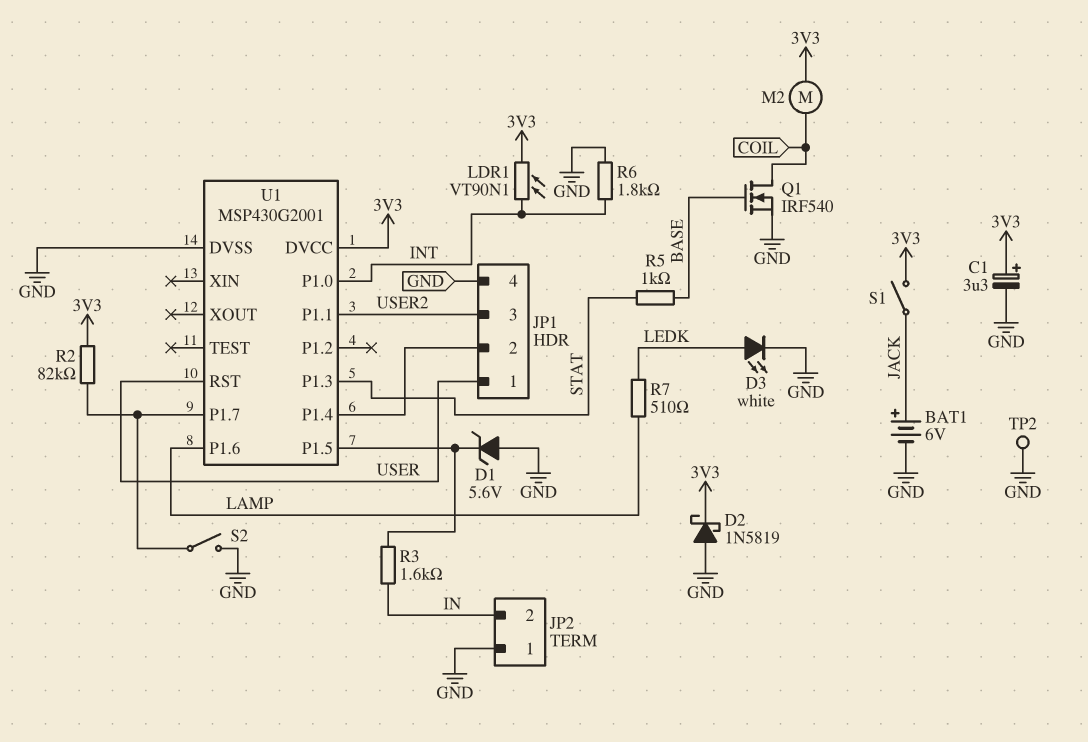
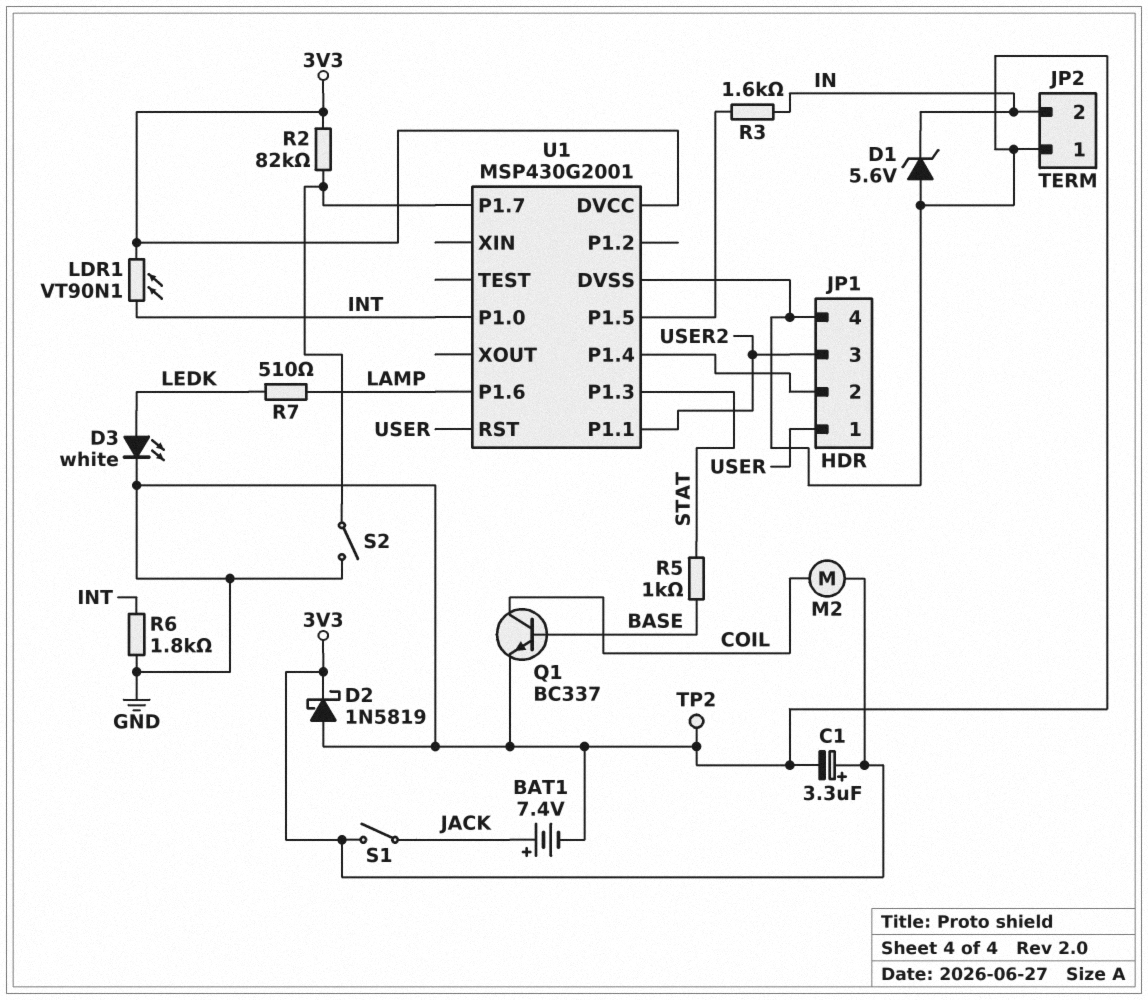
BAT1: 6V (plus JACK, minus GND) -> 7.4V (plus JACK, minus GND)
D1: zener 5.6V (A GND, K U1/P1.5) -> zener 5.6V (A GND, K IN)
Q1: NMOS IRF540 (G BASE, D COIL, S GND) -> NPN BC337 (B BASE, C COIL, E GND)

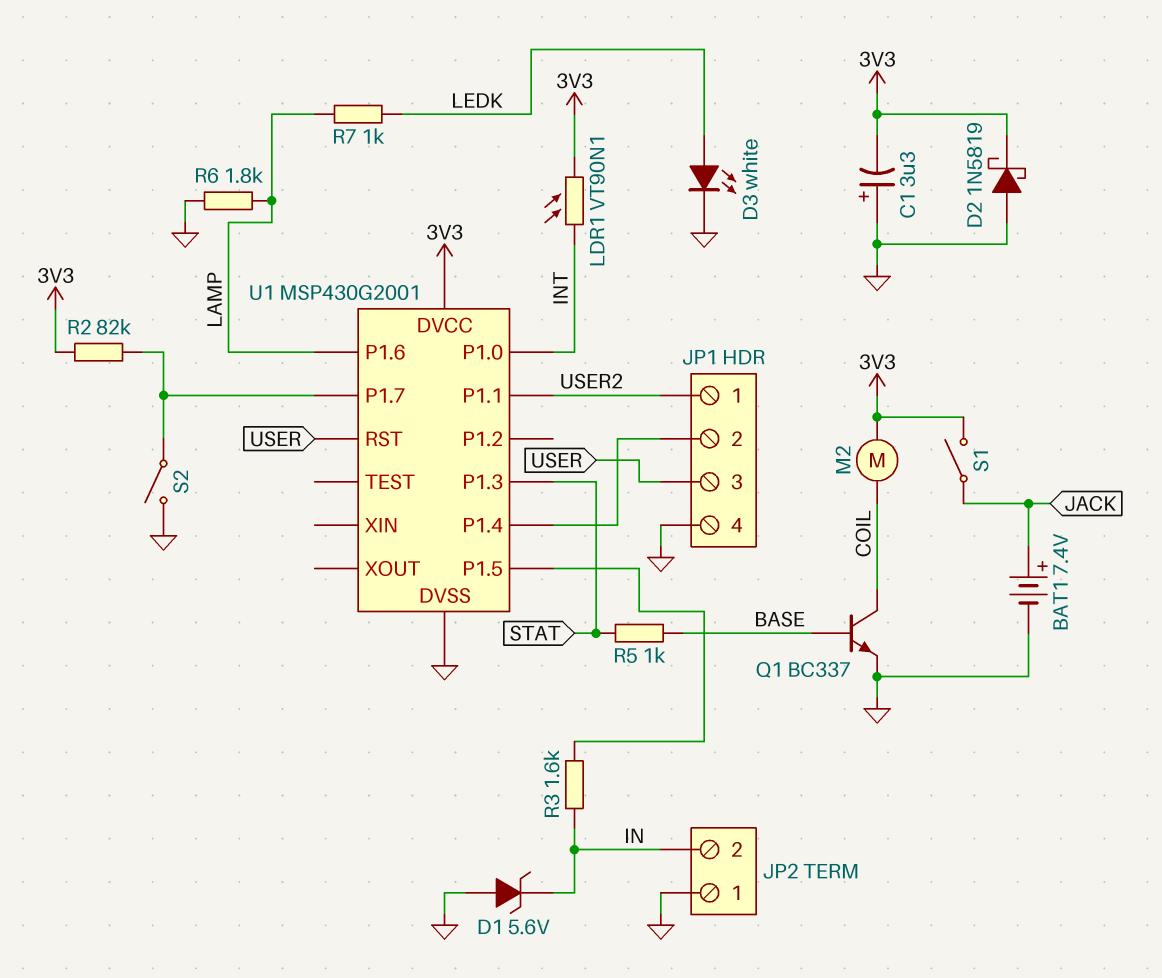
C1: 3.3uF (plus 3V3, minus GND) -> 3.3uF (plus GND, minus 3V3)
JP1 pin 1: USER -> USER2
JP1 pin 3: USER2 -> USER
R6: 1.8k (GND, INT) -> 1.8k (GND, LAMP)
R7: 510 (LAMP, LEDK) -> 1k (LAMP, LEDK)
TP2: test point (GND) -> none

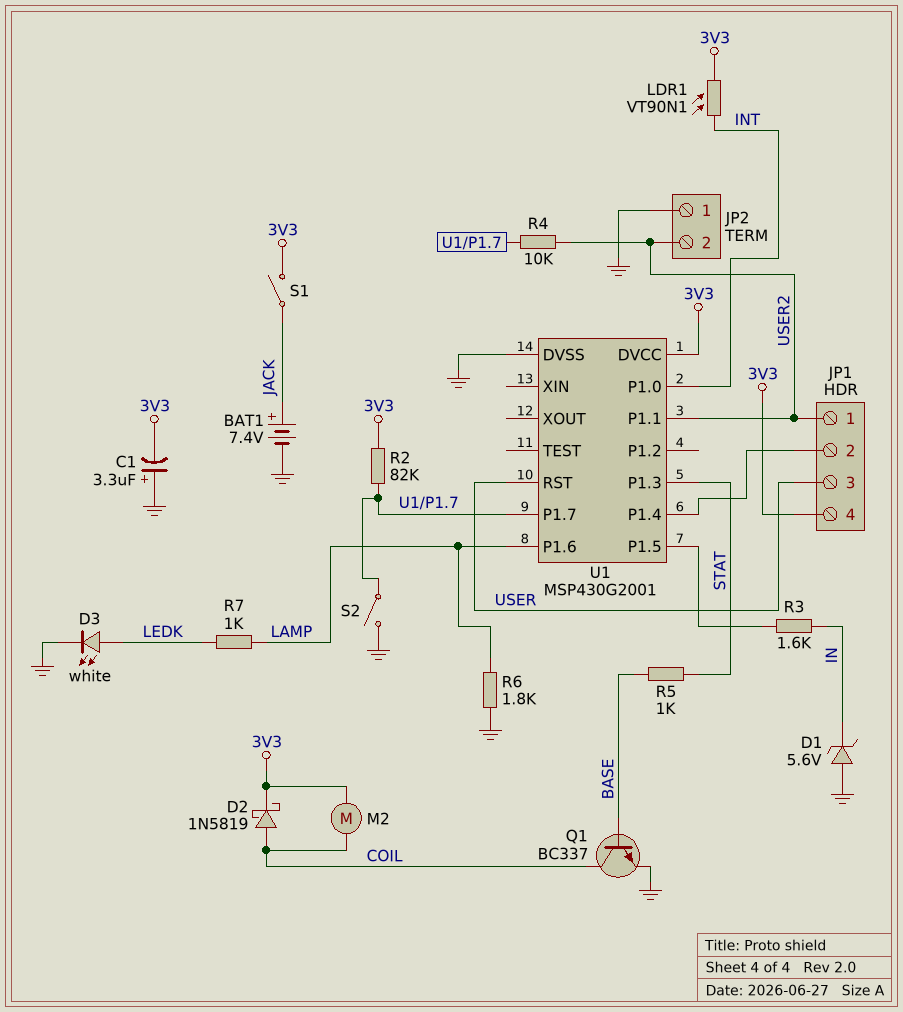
D2: schottky 1N5819 (A GND, K 3V3) -> schottky 1N5819 (A COIL, K 3V3)
JP1 pin 4: GND -> 3V3
JP2 pin 2: IN -> USER2
R4: none -> 10k (U1/P1.7, USER2)

